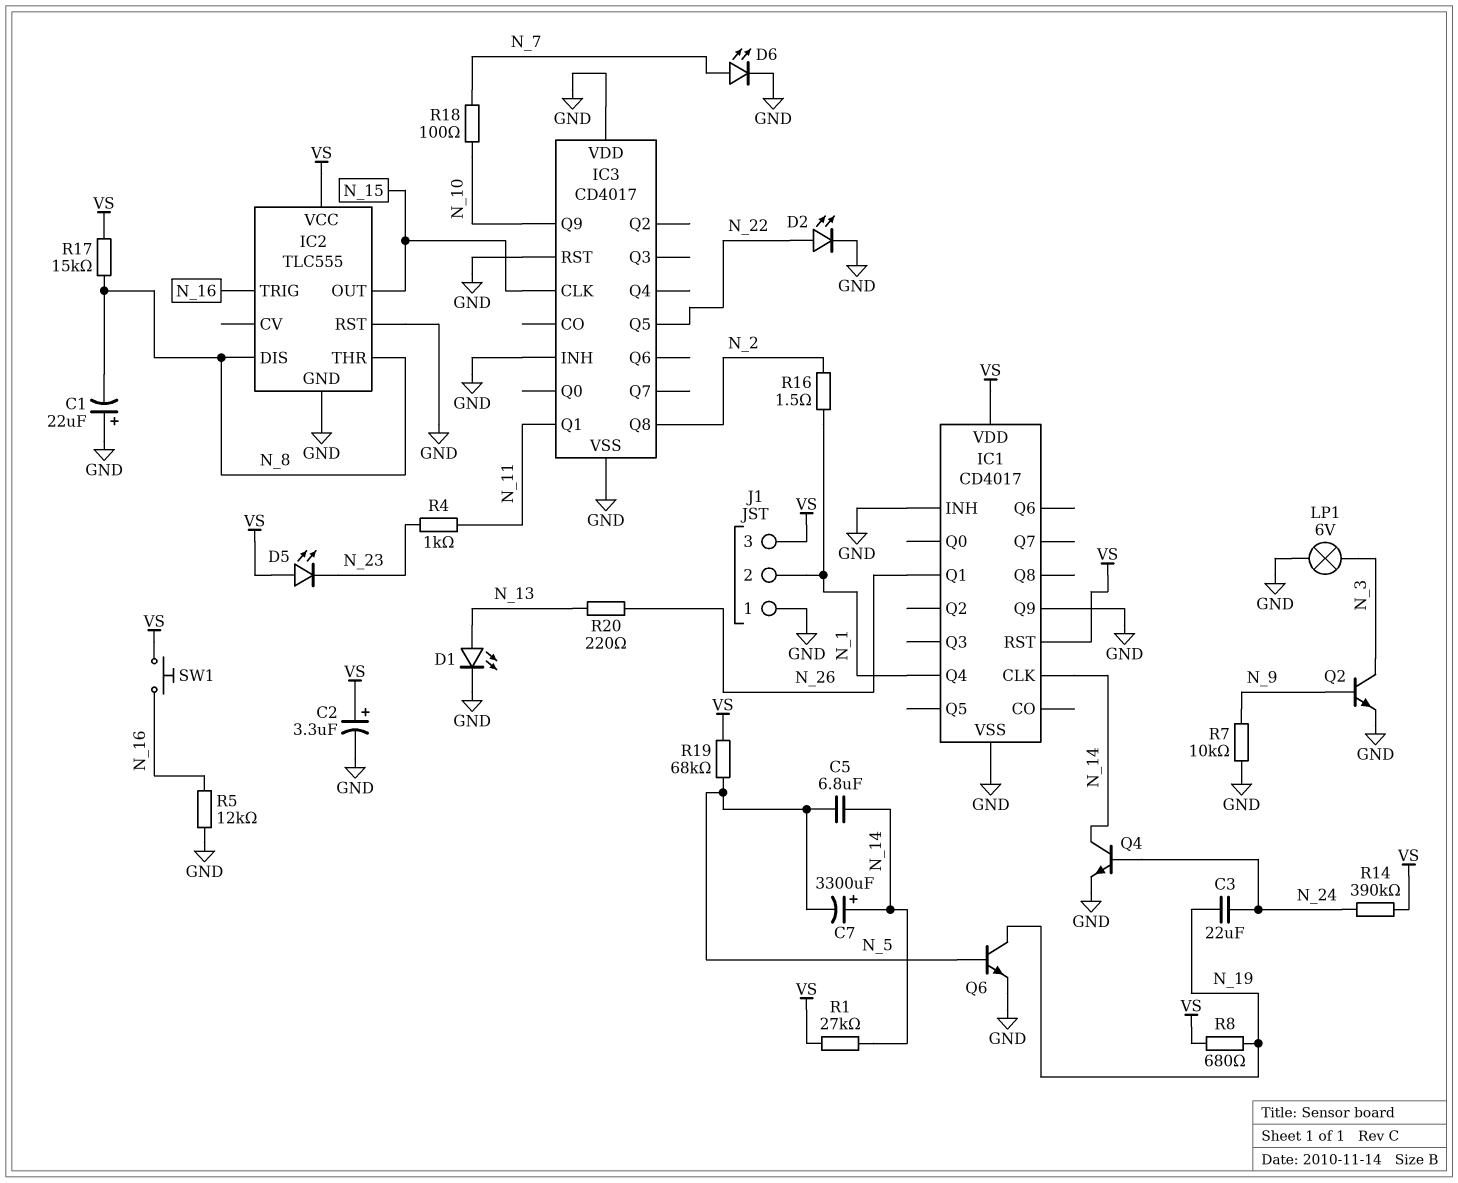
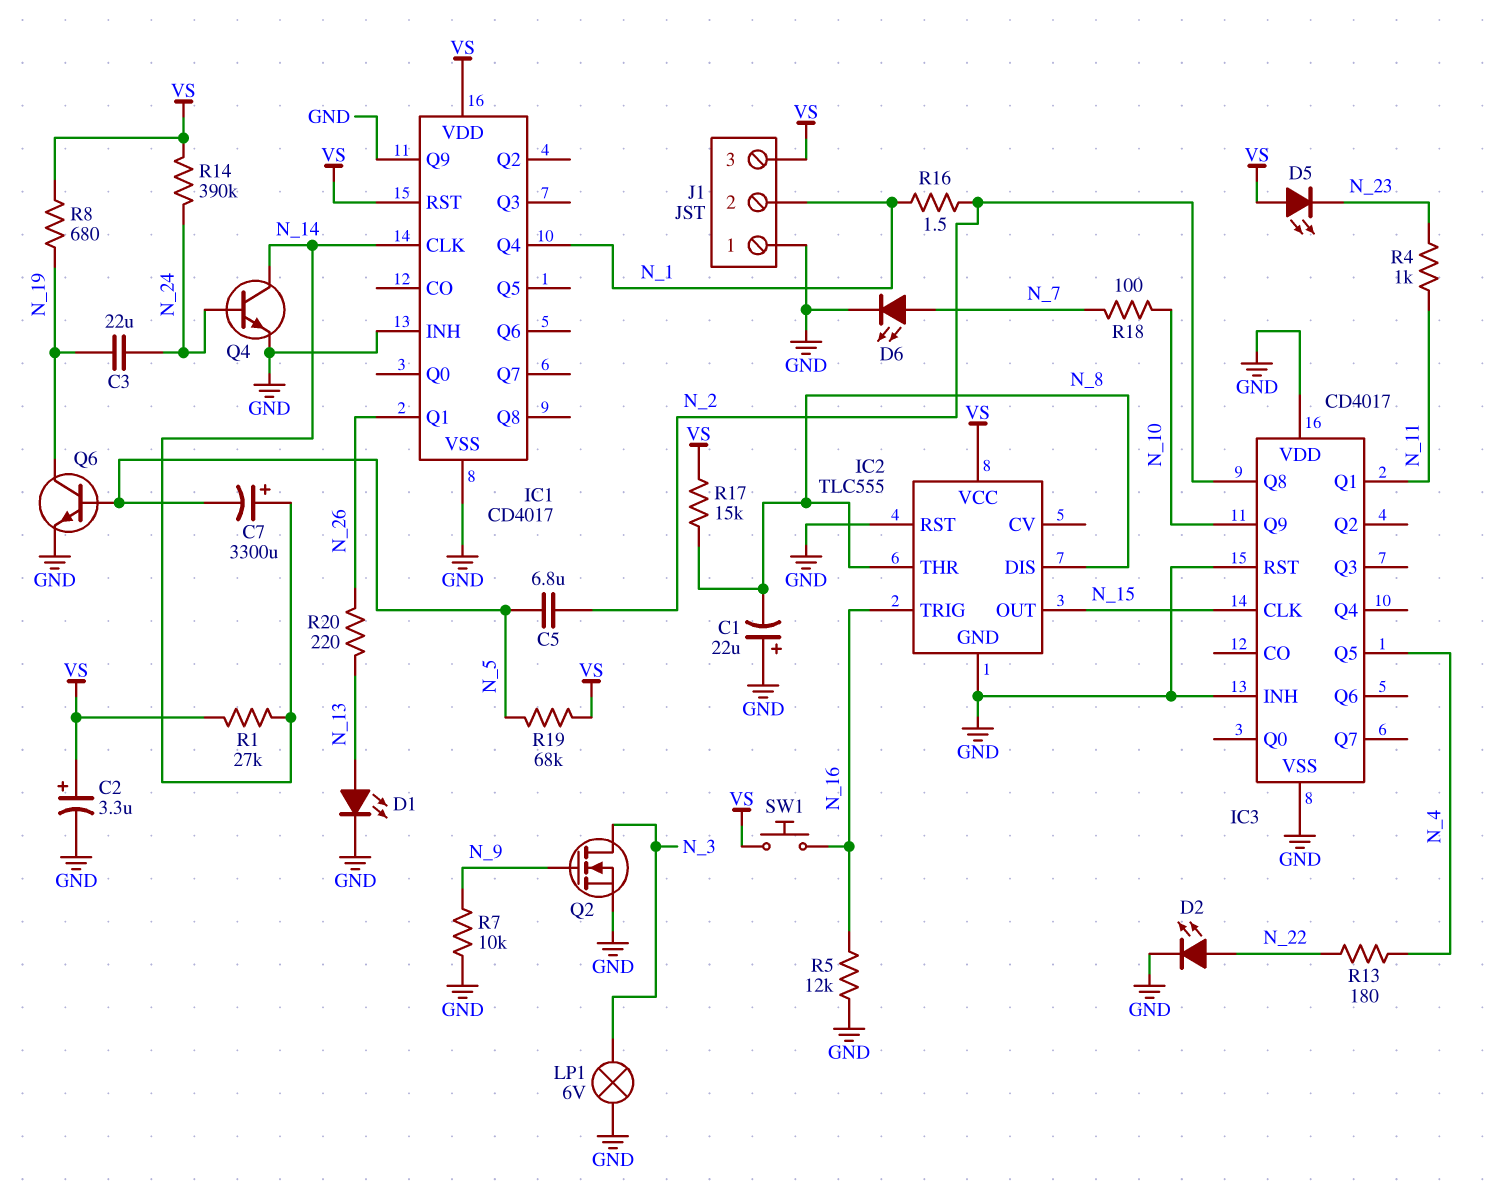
C5: 6.8uF (N_5, N_14) -> 6.8uF (N_2, N_5)
IC3 pin Q5: N_22 -> N_4
Q2: NPN (B N_9, C N_3, E GND) -> NMOS (G N_9, D N_3, S GND)
R13: none -> 180 (N_4, N_22)

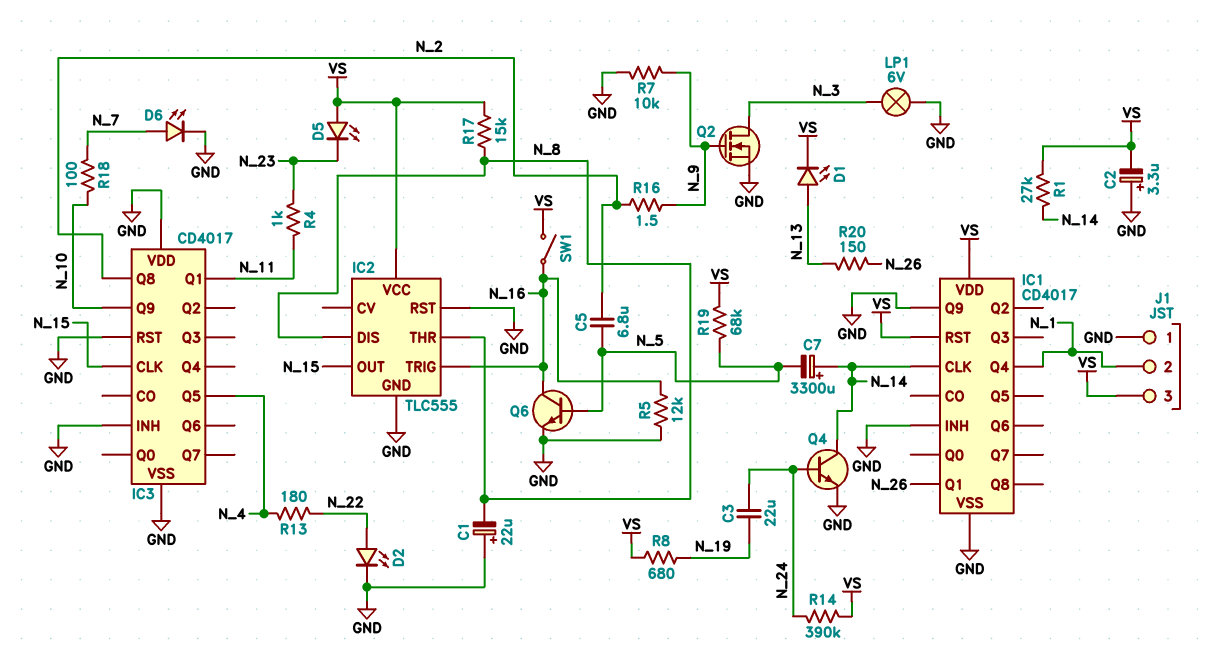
C2: 3.3uF (plus VS, minus GND) -> 3.3uF (plus GND, minus VS)
D1: LED (A N_13, K GND) -> LED (A N_13, K VS)
Q6: NPN (B N_5, C N_19, E GND) -> NPN (B N_5, C N_16, E GND)
R16: 1.5 (N_1, N_2) -> 1.5 (N_2, N_9)
R20: 220 (N_13, N_26) -> 150 (N_13, N_26)
SW1: button (N_16, VS) -> switch (N_16, VS)

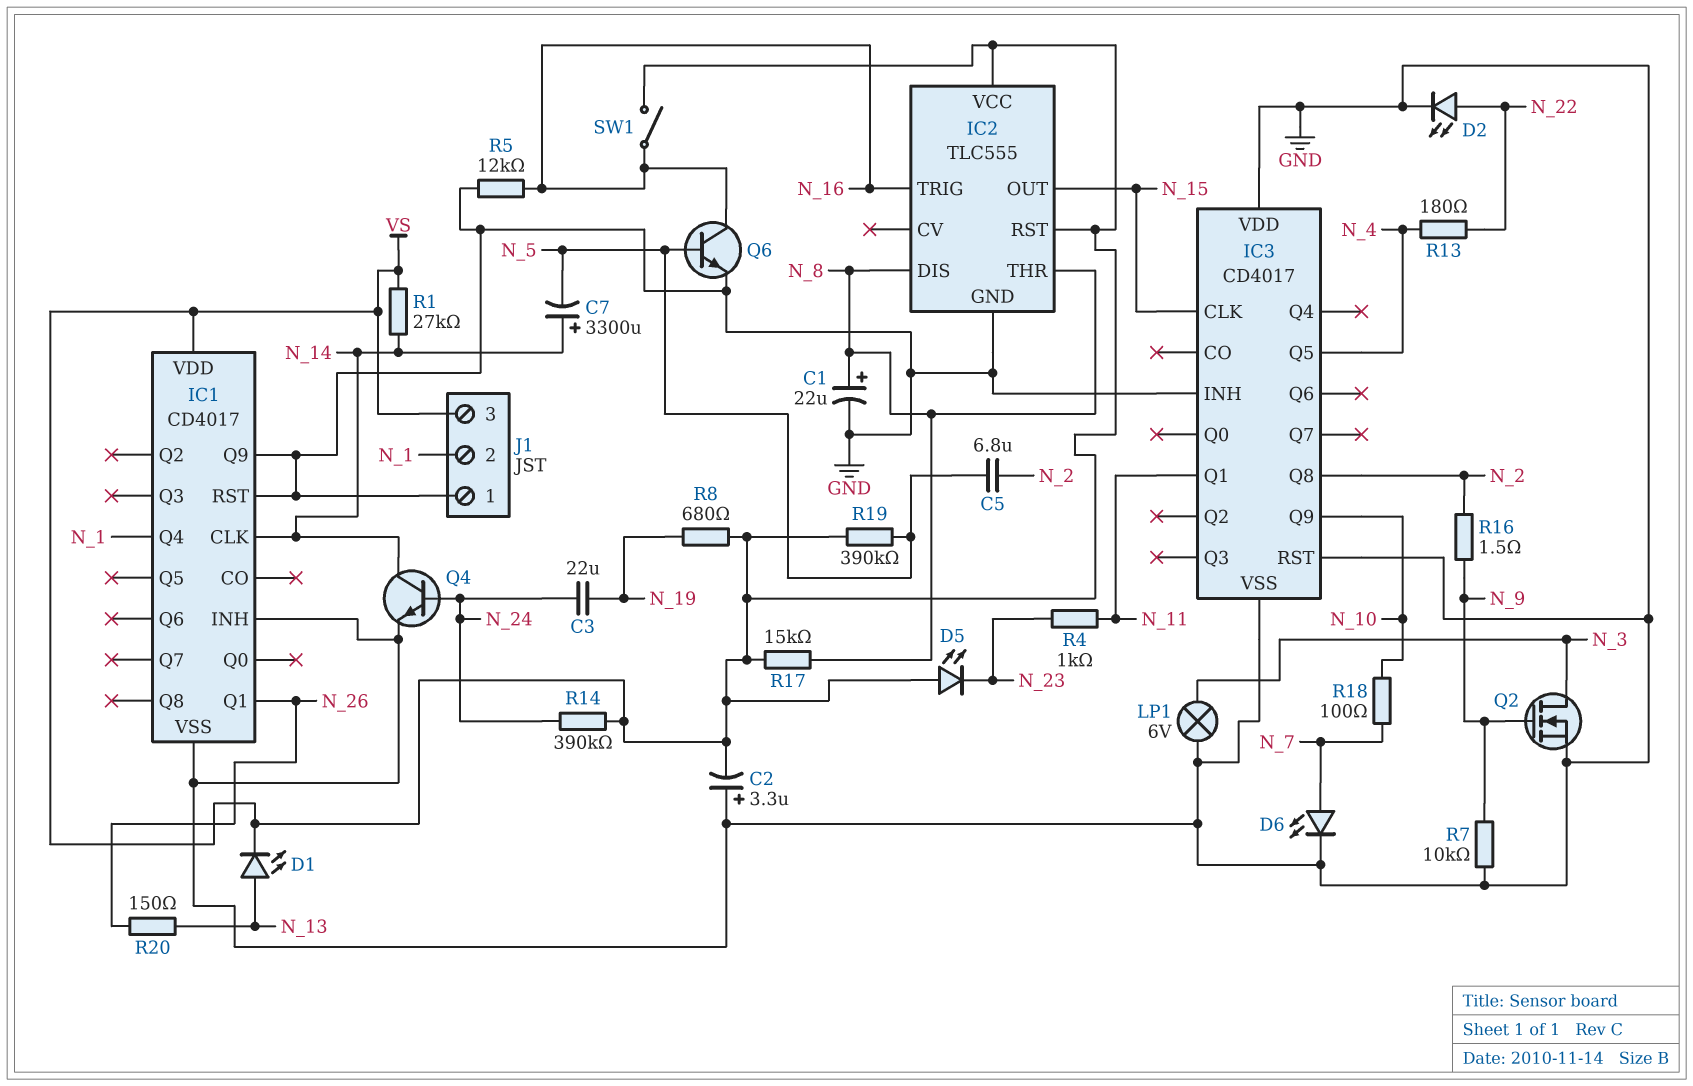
C1: 22uF (plus GND, minus N_8) -> 22uF (plus N_8, minus GND)
IC1 pin RST: VS -> GND
IC2 pin RST: GND -> VS
R19: 68k (N_5, VS) -> 390k (N_5, VS)

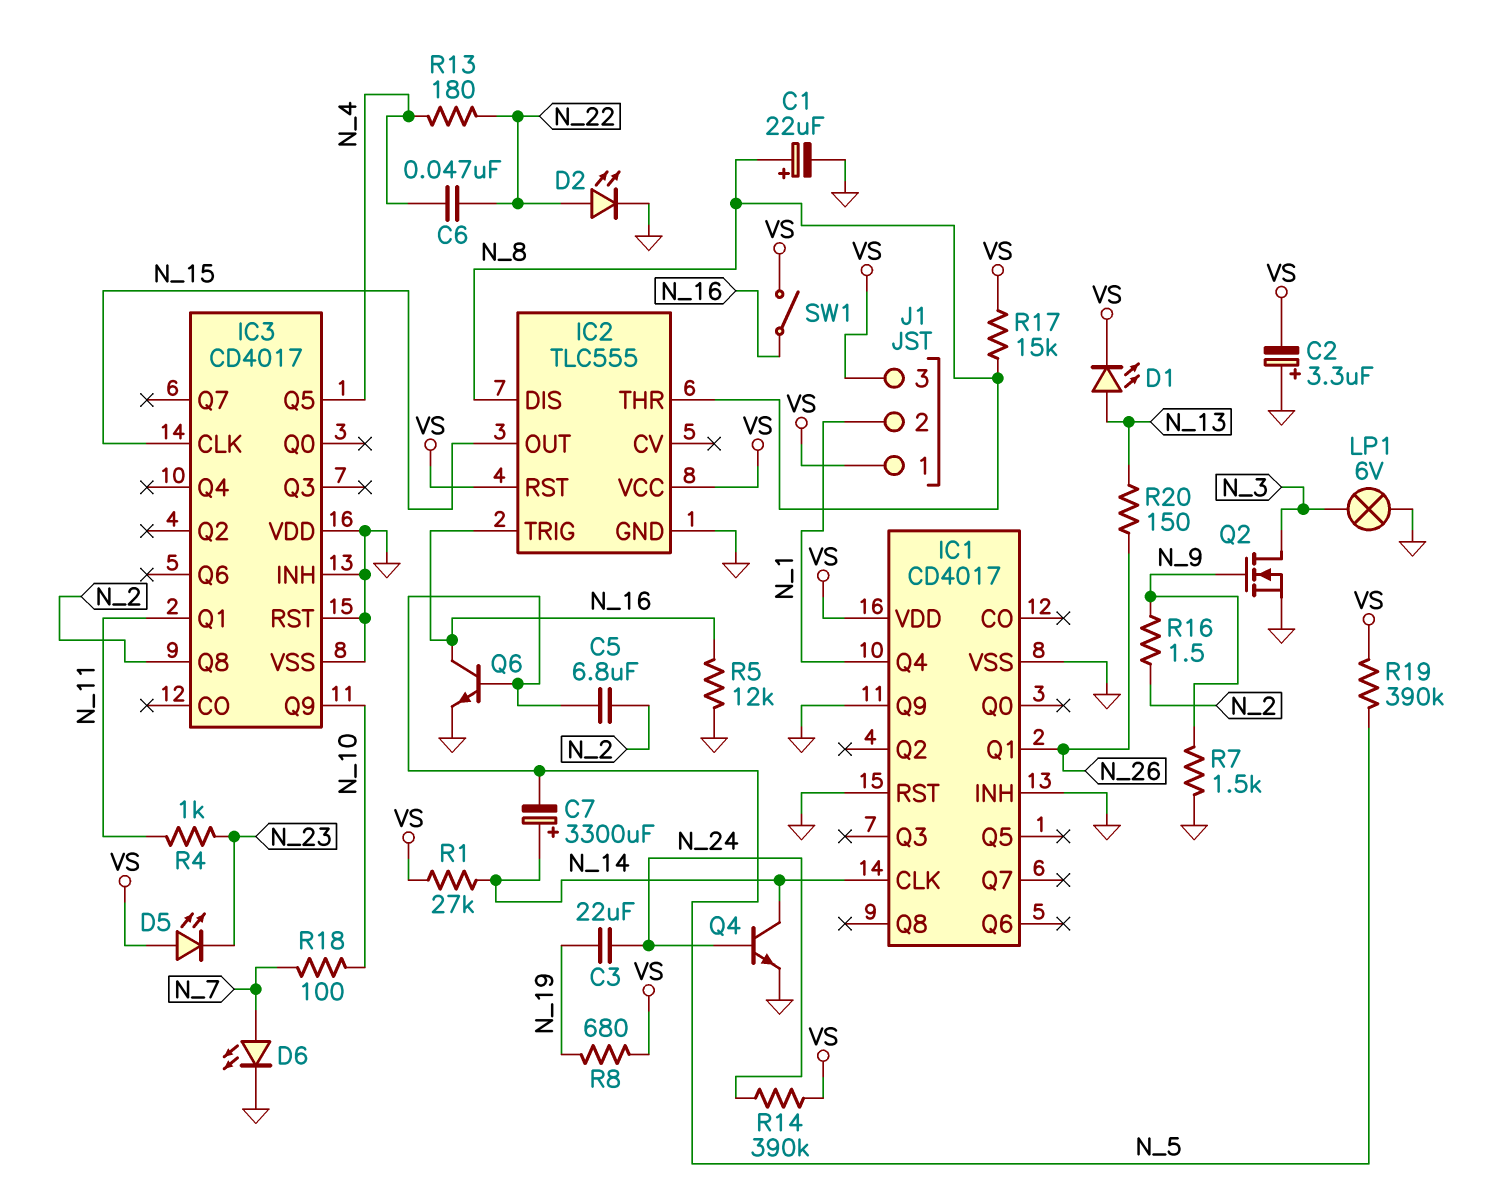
C6: none -> 47nF (N_4, N_22)
J1 pin 1: GND -> VS
R7: 10k (GND, N_9) -> 1.5k (GND, N_9)

